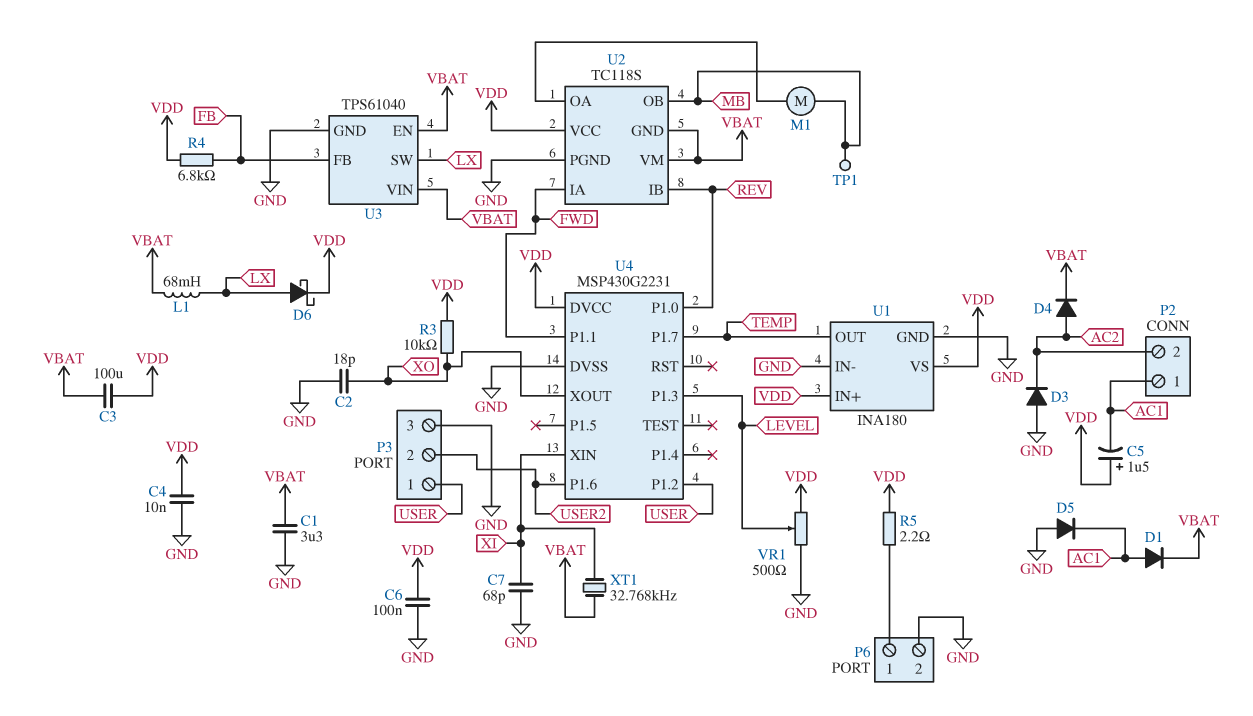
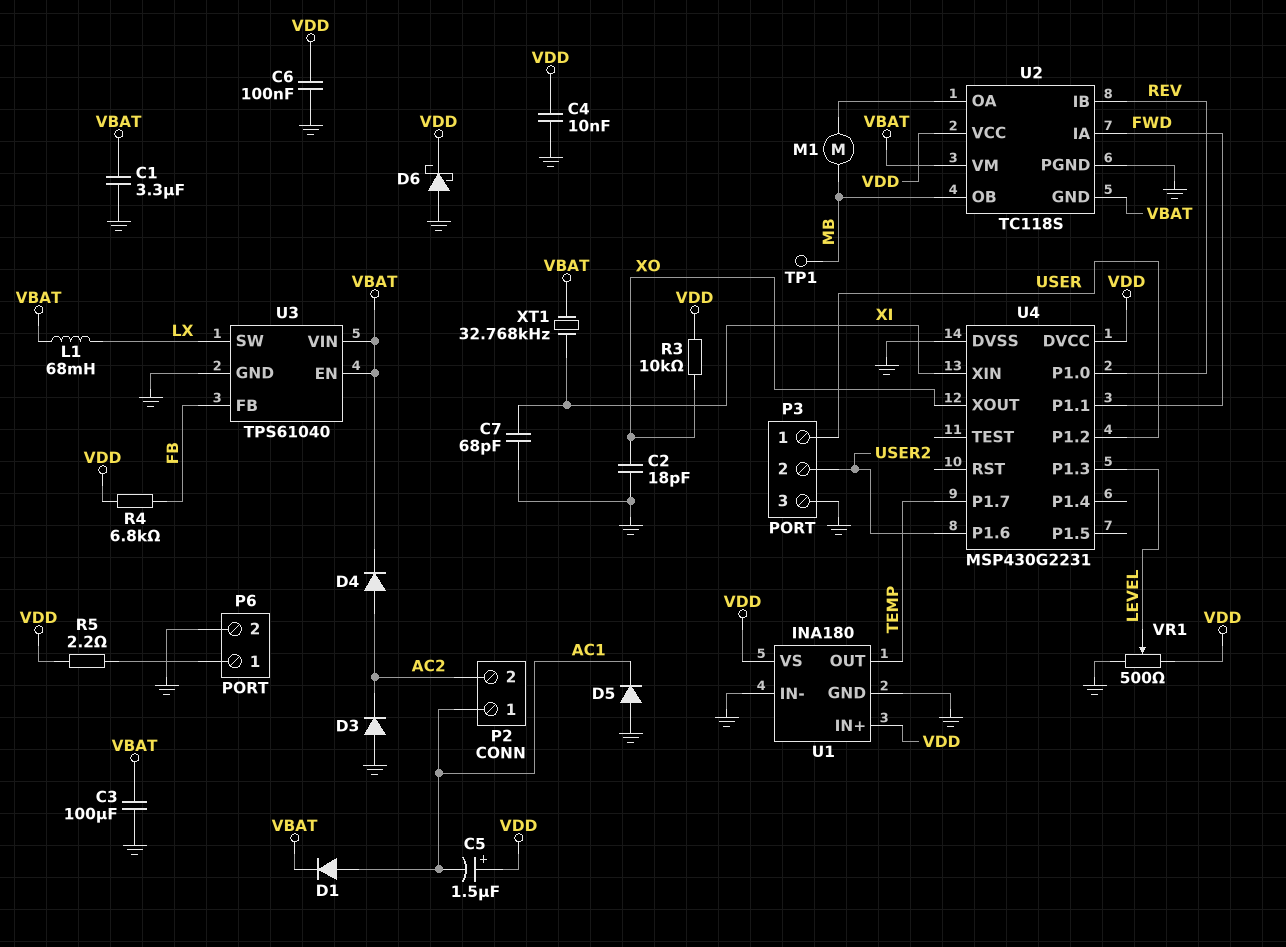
C3: 100uF (VBAT, VDD) -> 100uF (GND, VBAT)
D6: schottky (A LX, K VDD) -> schottky (A GND, K VDD)

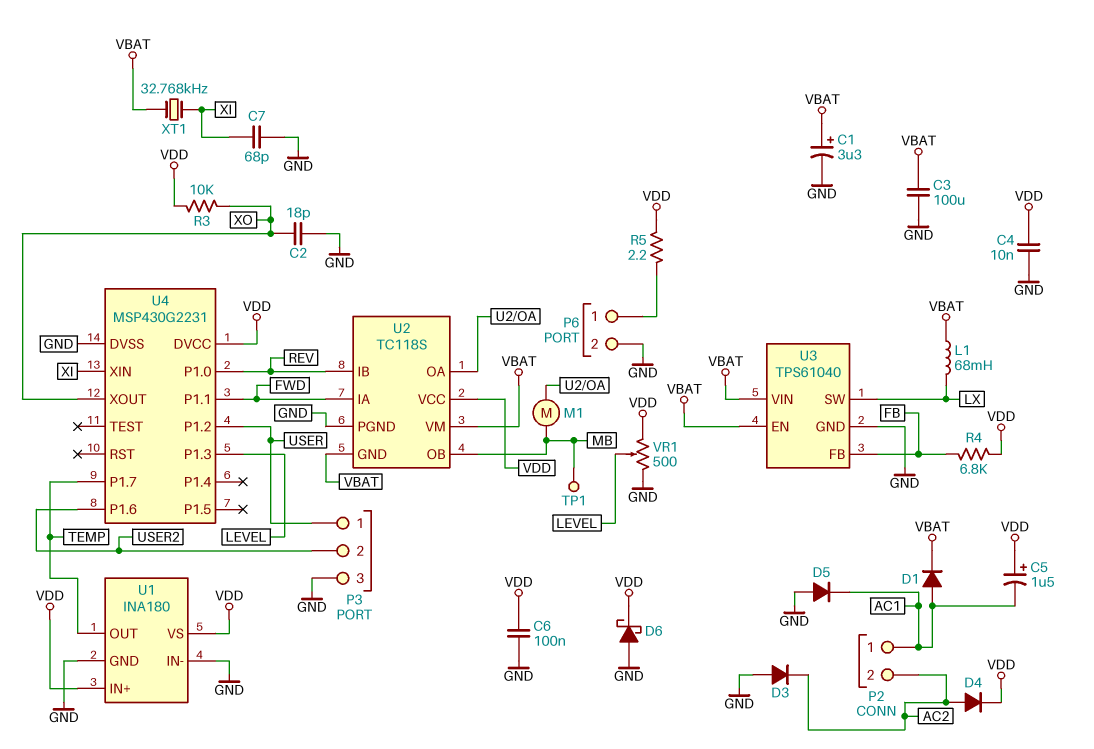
C1: 3.3uF (GND, VBAT) -> 3.3uF (plus VBAT, minus GND)
D4: diode (A AC2, K VBAT) -> diode (A AC2, K VDD)

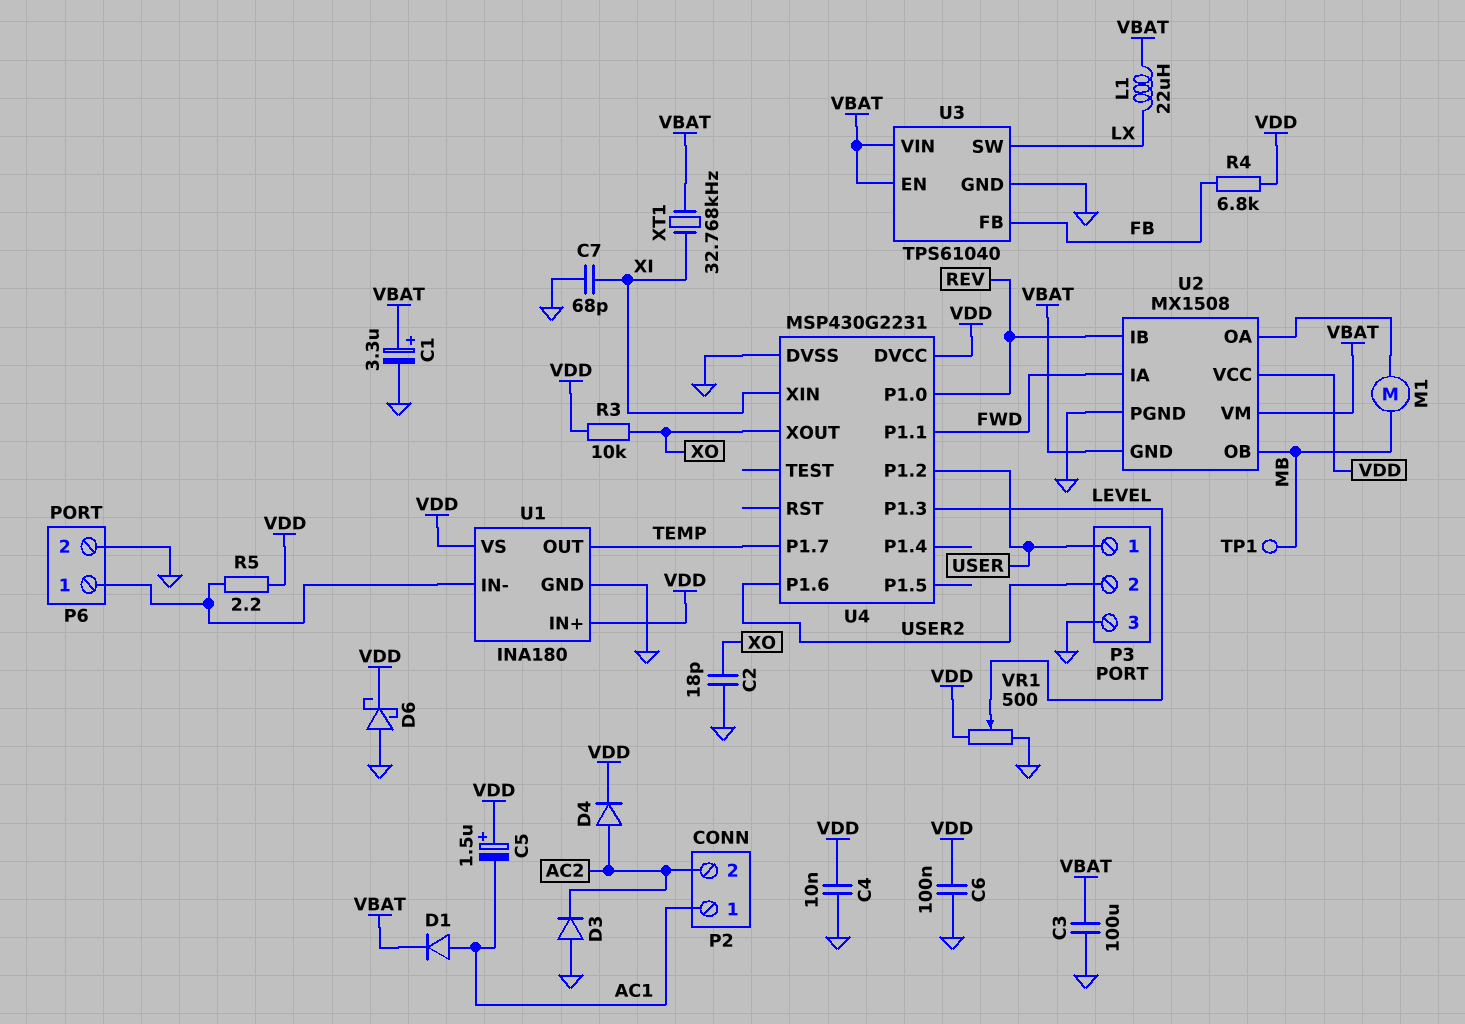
D5: diode (A GND, K AC1) -> none
L1: 68mH (LX, VBAT) -> 22uH (LX, VBAT)
U1 pin IN-: GND -> P6/1
U2: TC118S -> MX1508

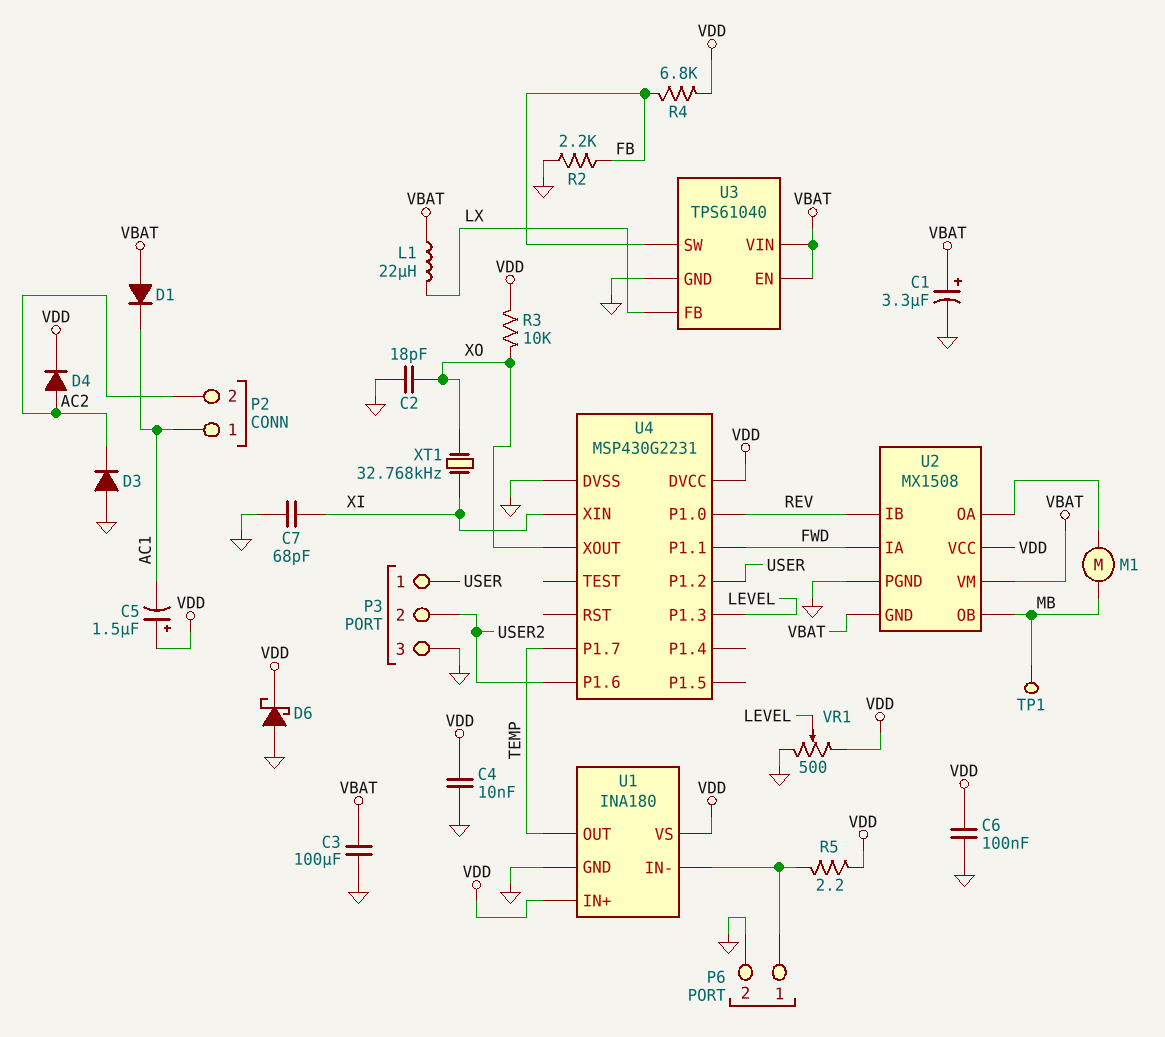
D1: diode (A AC1, K VBAT) -> diode (A VBAT, K AC1)
R2: none -> 2.2k (FB, GND)
U3 pin FB: FB -> LX
U3 pin SW: LX -> FB
XT1: 32.768kHz (VBAT, XI) -> 32.768kHz (XI, XO)

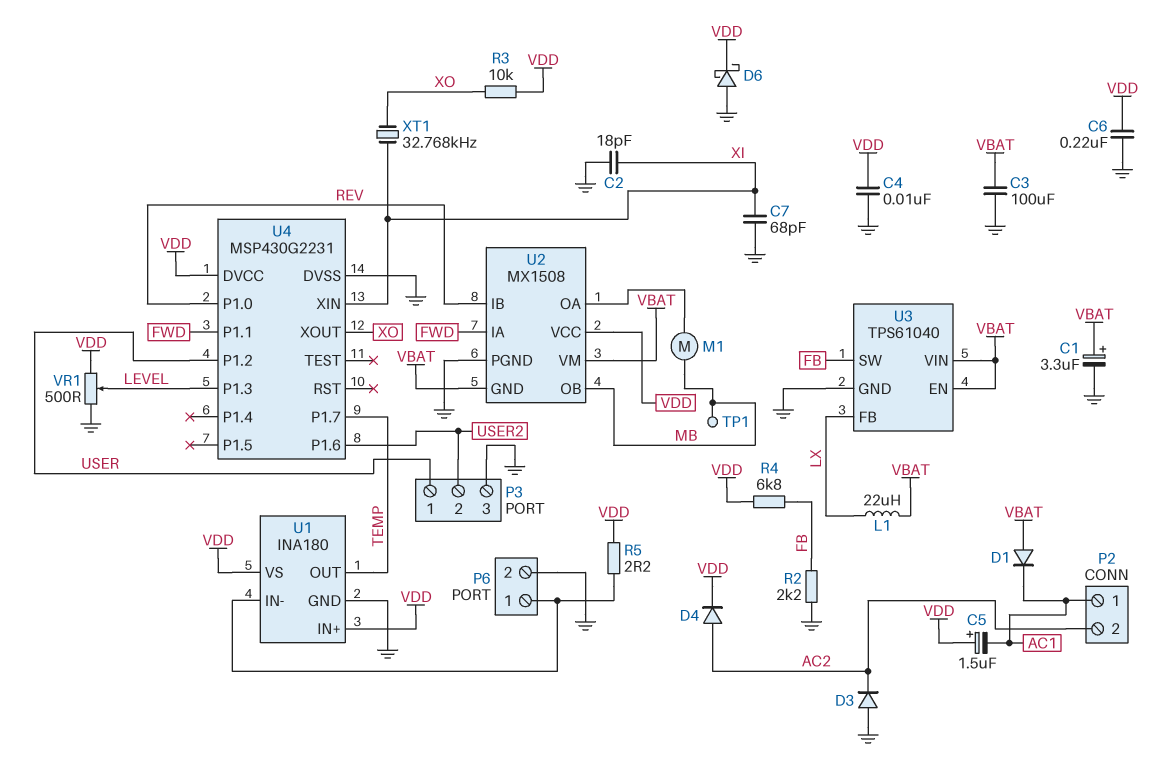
C2: 18pF (GND, XO) -> 18pF (GND, XI)
C6: 100nF (GND, VDD) -> 220nF (GND, VDD)

